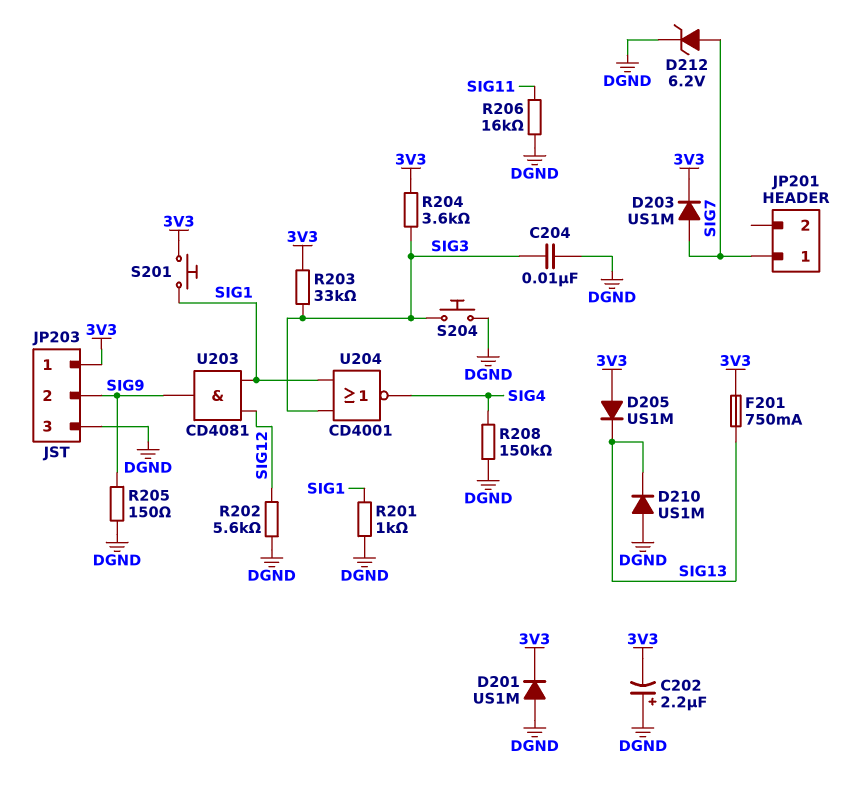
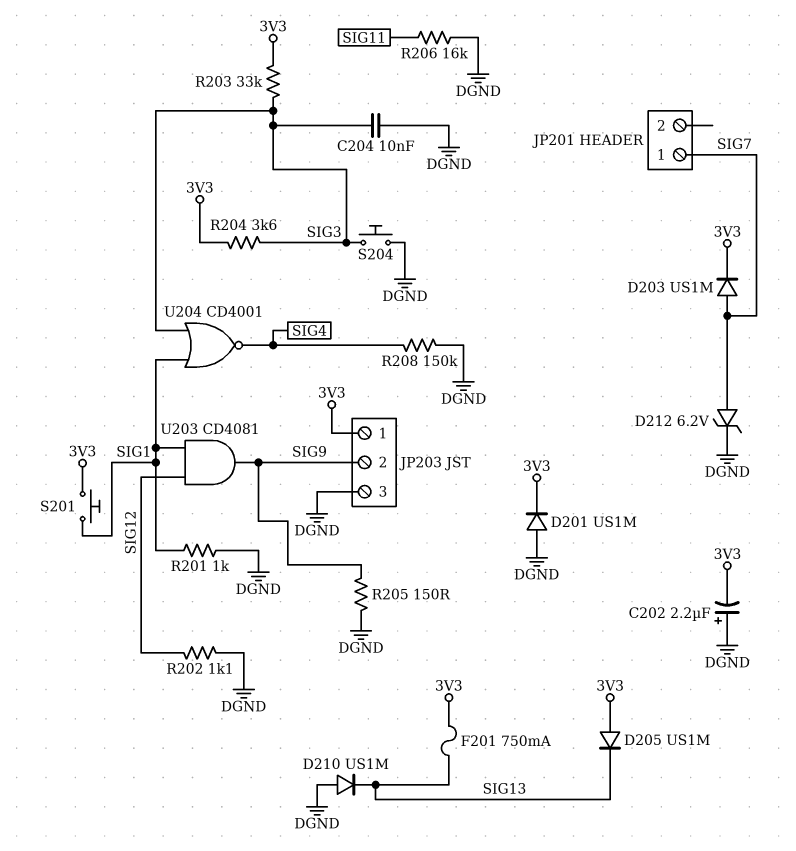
R202: 5.6k (DGND, SIG12) -> 1.1k (DGND, SIG12)

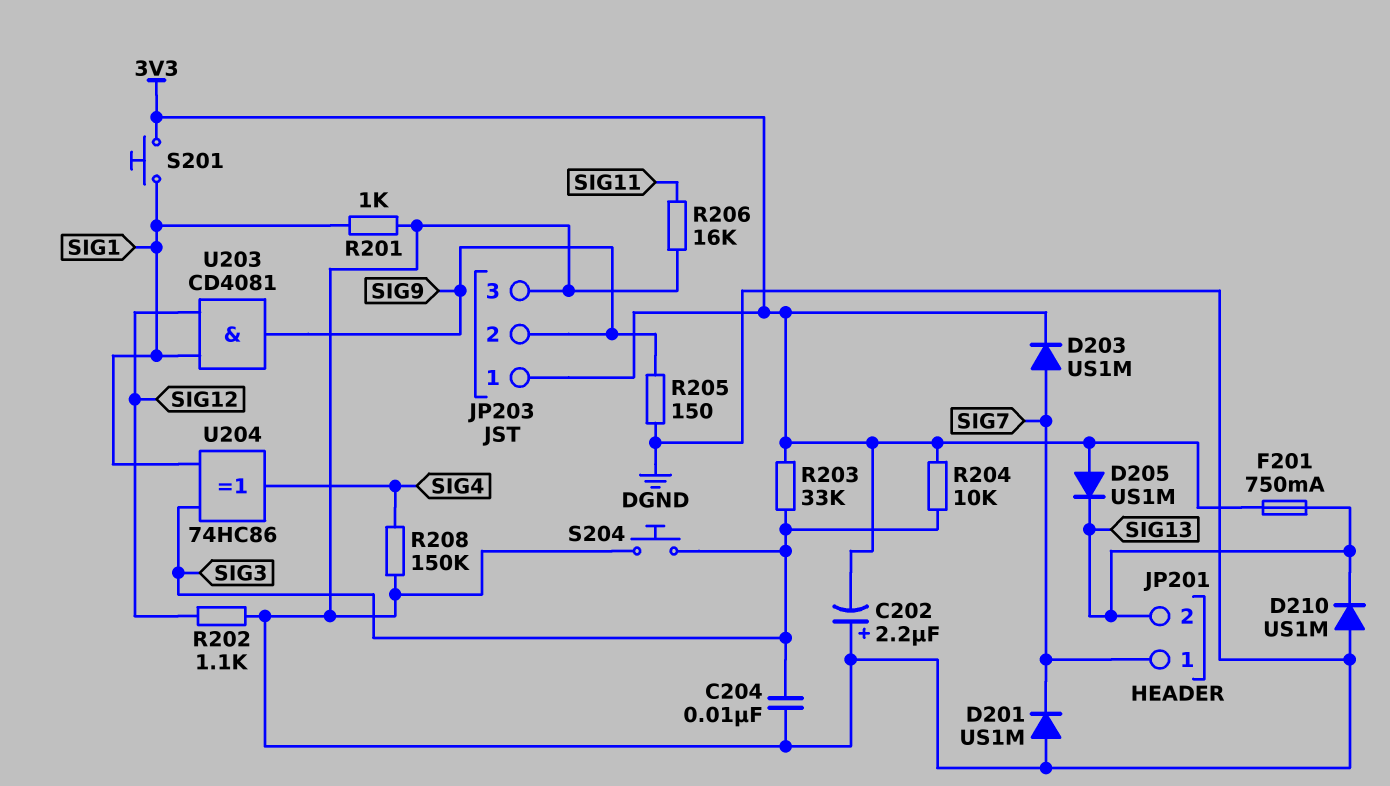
D201: diode US1M (A DGND, K 3V3) -> diode US1M (A DGND, K SIG7)
D212: zener 6.2V (A SIG7, K DGND) -> none
JP201 pin 2: none -> SIG13
R204: 3.6k (3V3, SIG3) -> 10k (3V3, SIG3)
U204: NOR CD4001 (in SIG1, in SIG3, out SIG4) -> XOR 74HC86 (in SIG1, in SIG3, out SIG4)

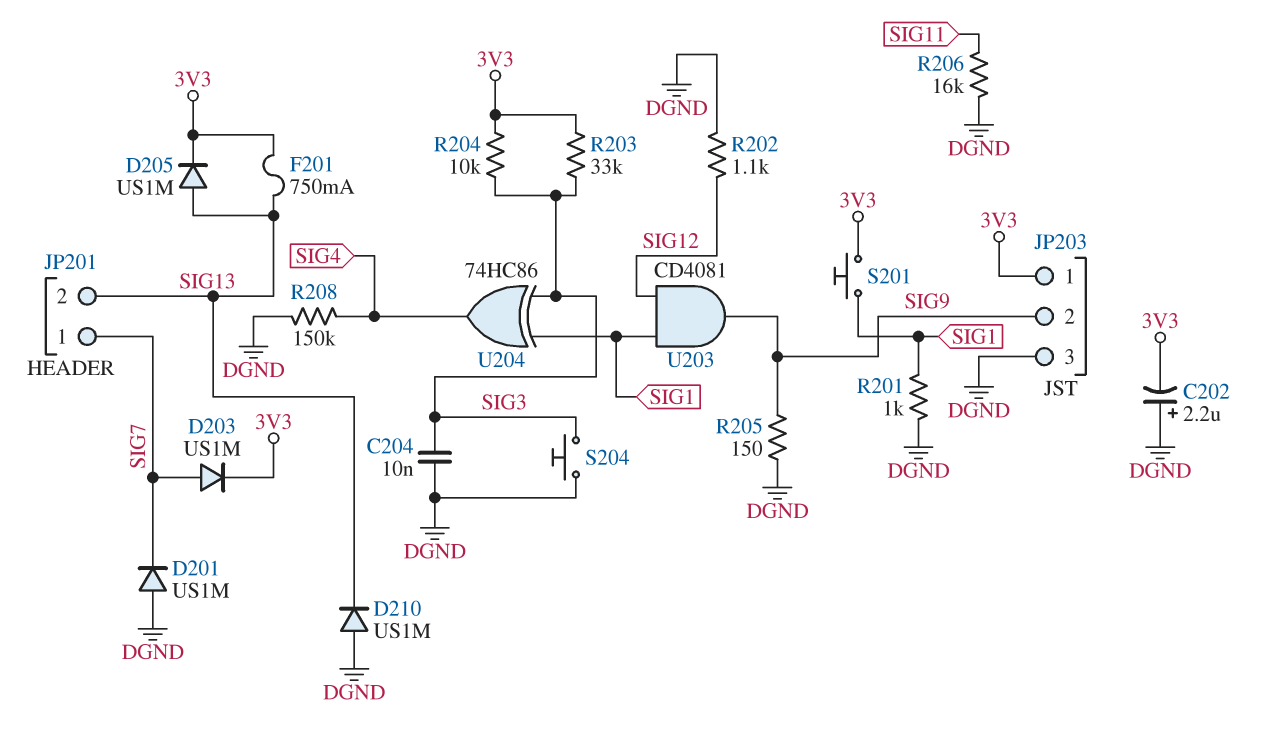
D205: diode US1M (A 3V3, K SIG13) -> diode US1M (A SIG13, K 3V3)

